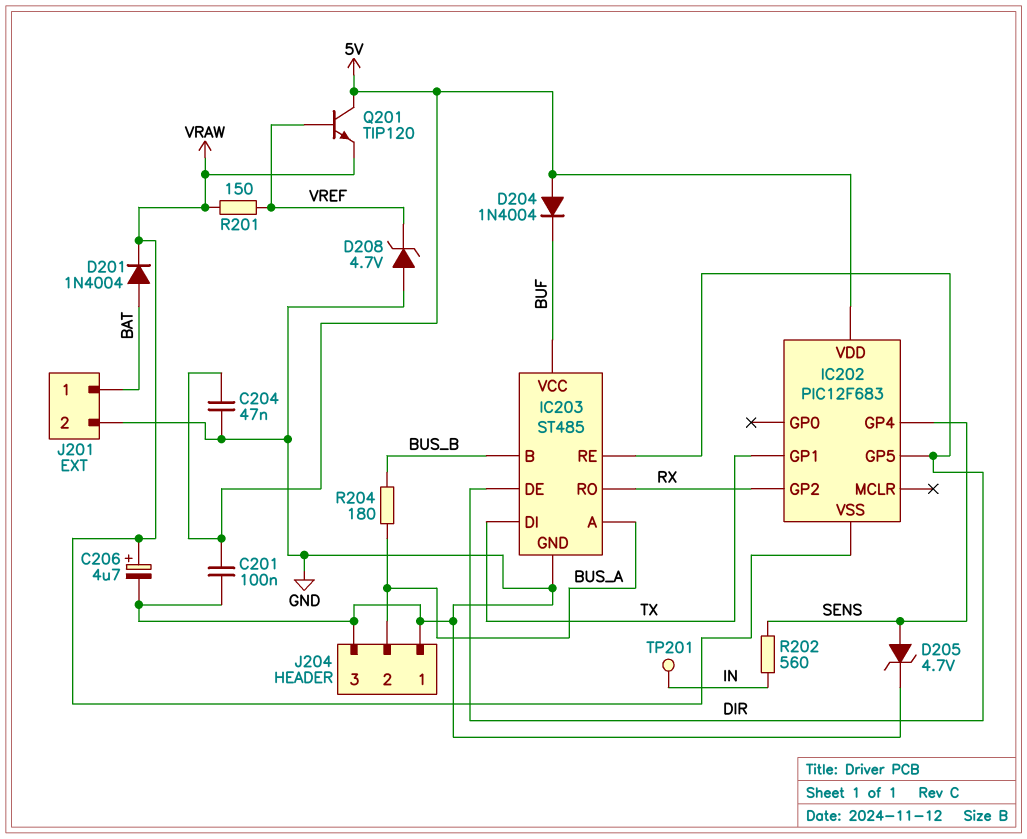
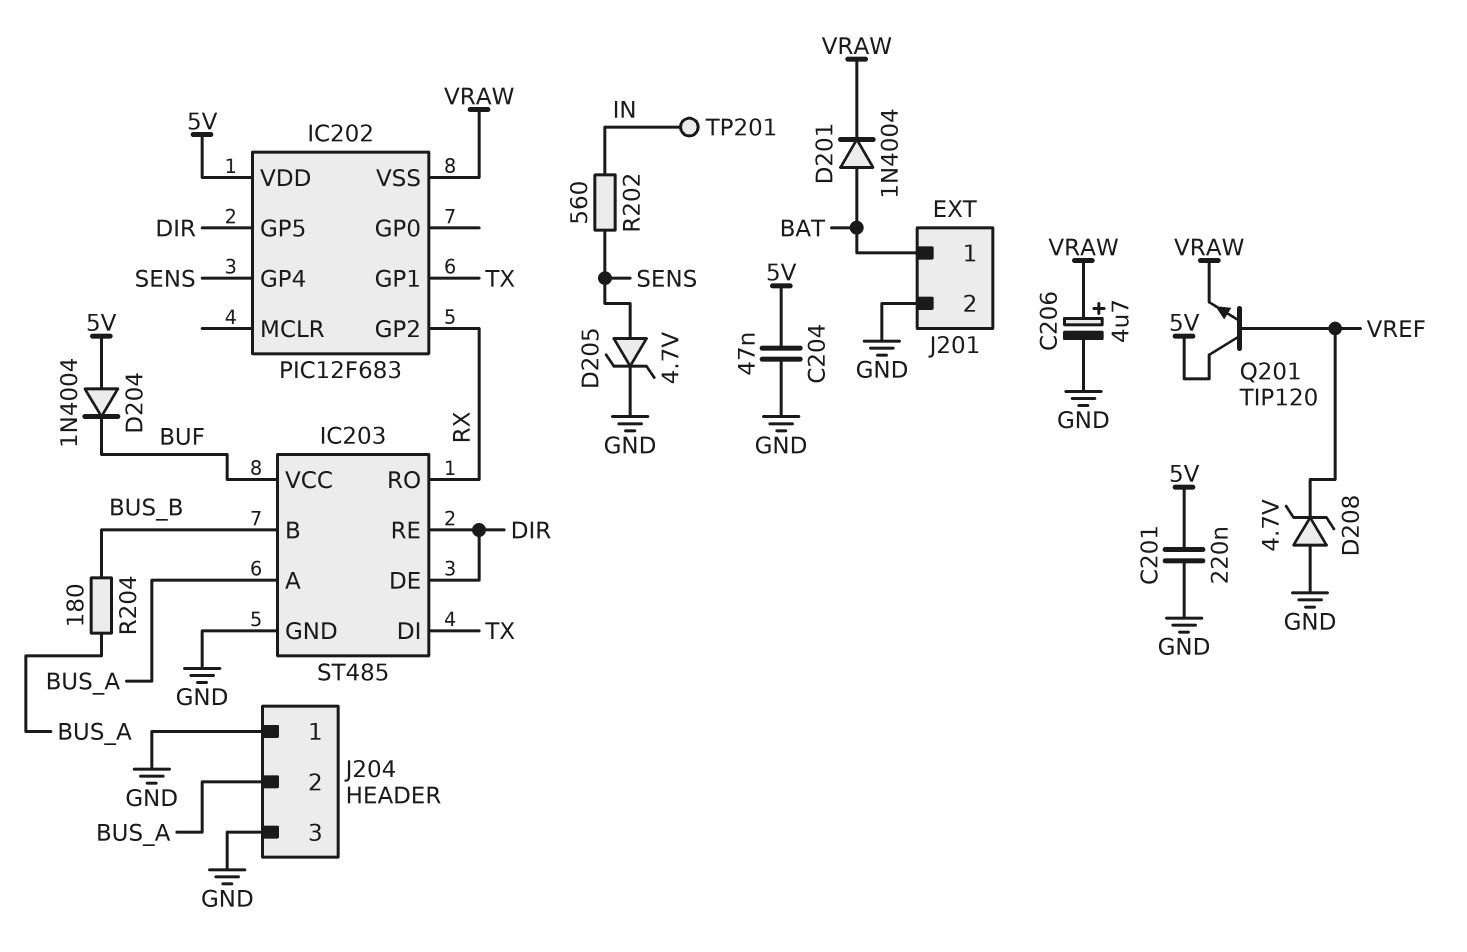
C201: 100nF (5V, GND) -> 220nF (5V, GND)
R201: 150 (VRAW, VREF) -> none

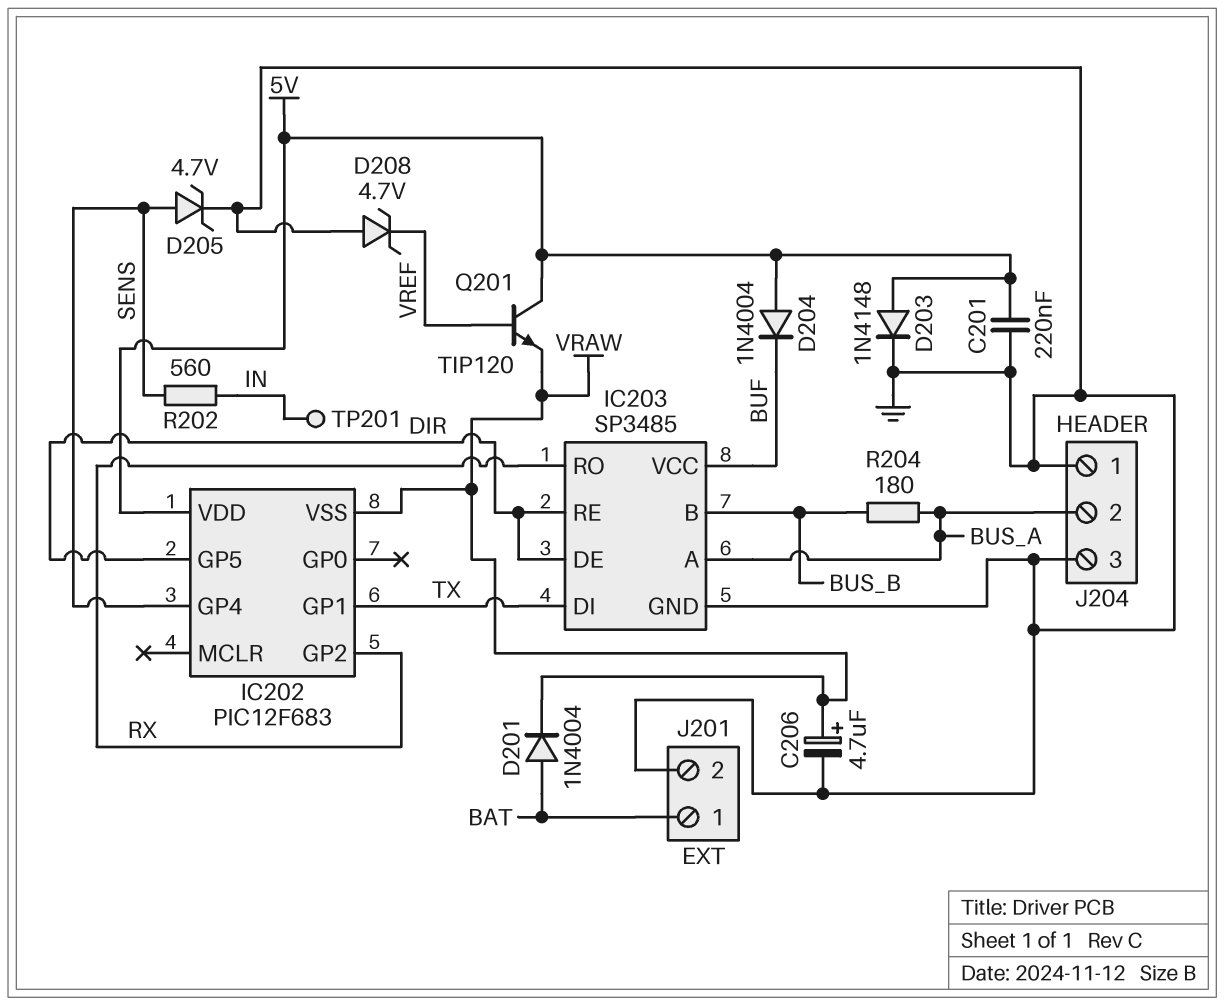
C204: 47nF (5V, GND) -> none
D203: none -> diode 1N4148 (A 5V, K GND)
IC203: ST485 -> SP3485

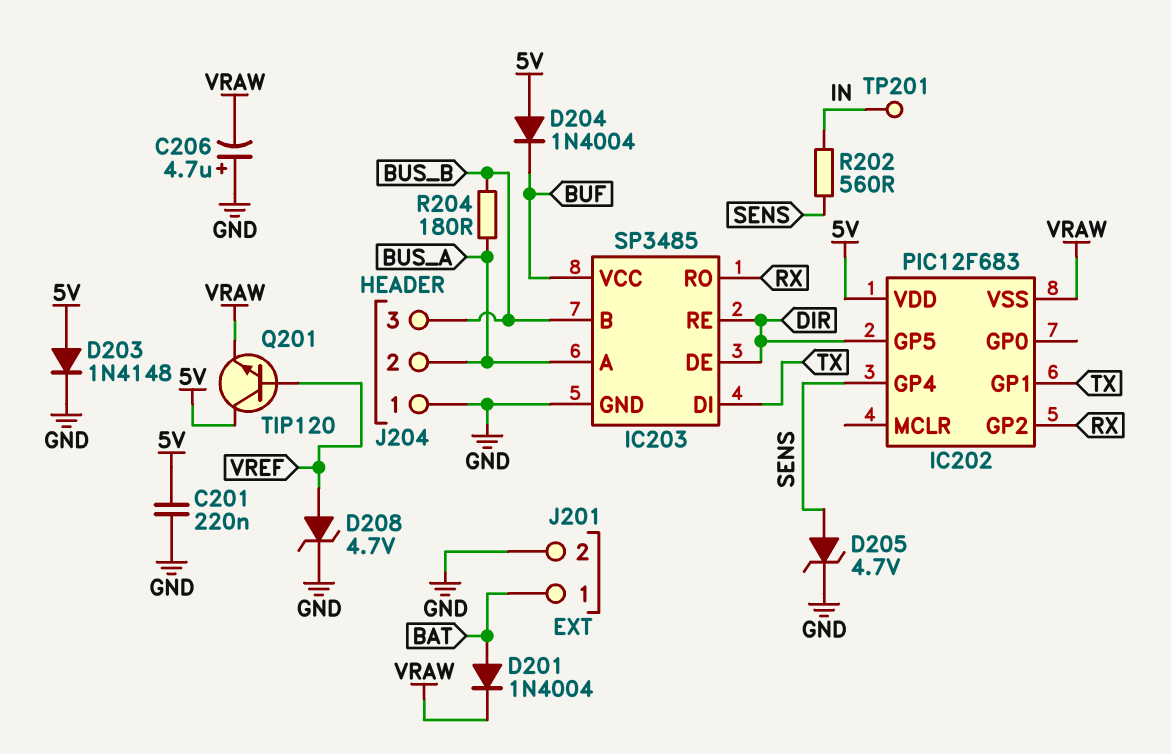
C206: 4.7uF (plus VRAW, minus GND) -> 4.7uF (plus GND, minus VRAW)
D208: zener 4.7V (A GND, K VREF) -> zener 4.7V (A VREF, K GND)
J204 pin 3: GND -> BUS_B

